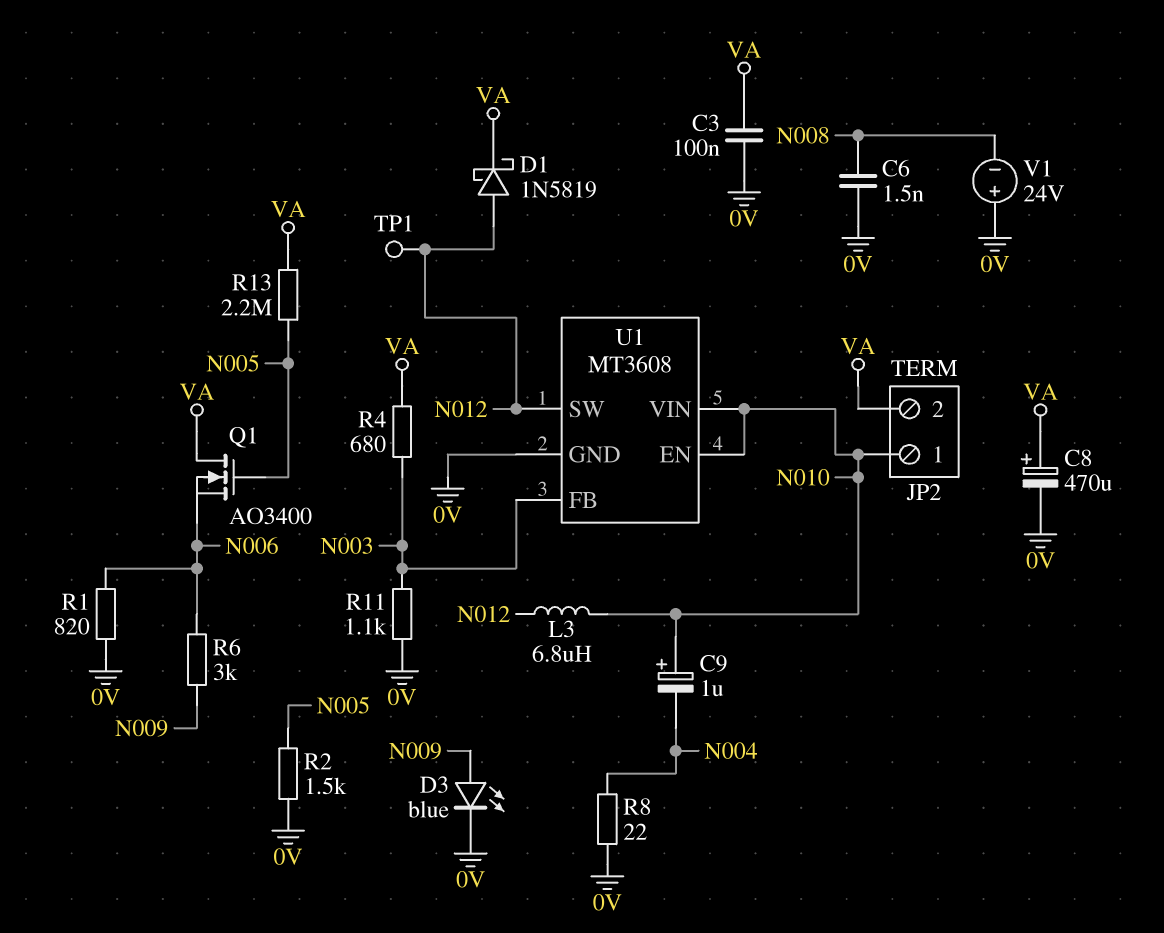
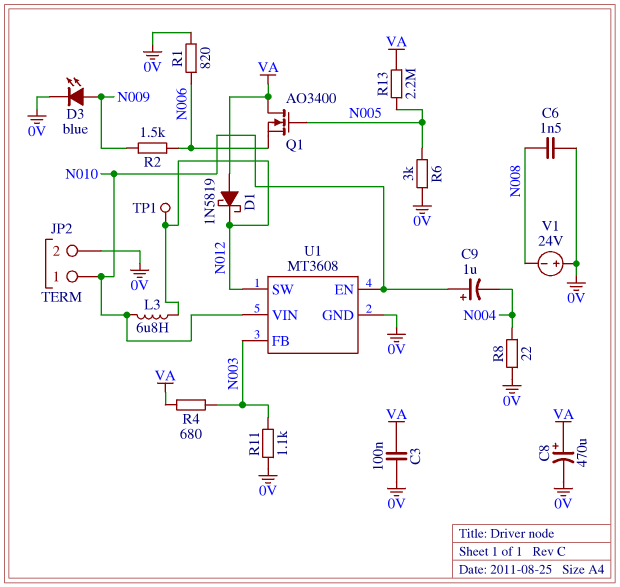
D1: schottky 1N5819 (A N012, K VA) -> schottky 1N5819 (A VA, K N012)
JP2 pin 2: VA -> 0V
R2: 1.5k (0V, N005) -> 1.5k (N006, N009)
R6: 3k (N006, N009) -> 3k (0V, N005)

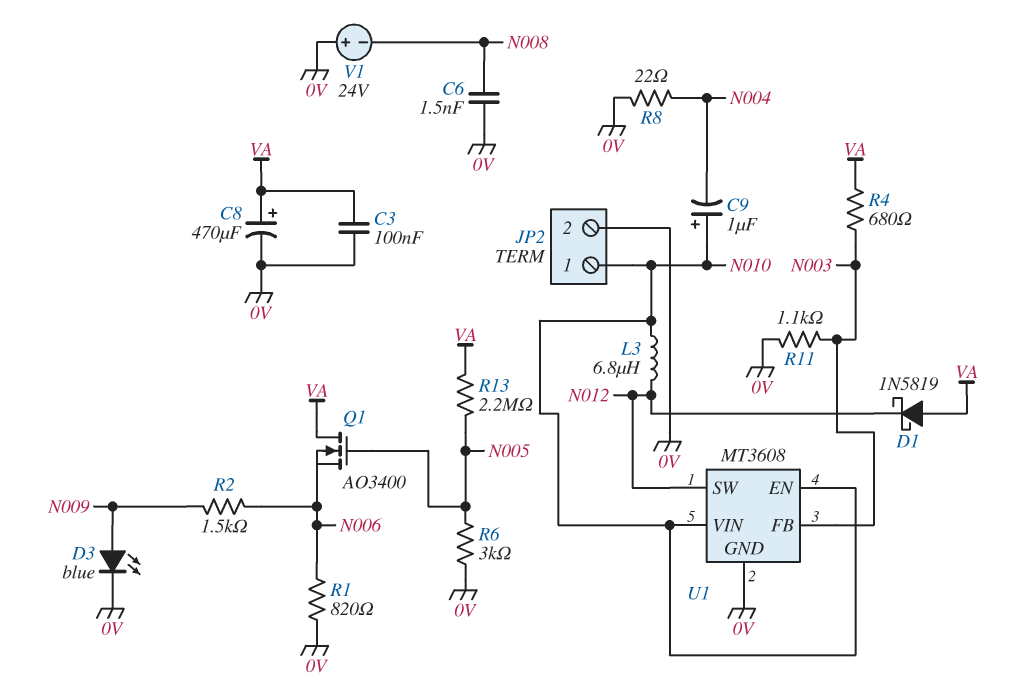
TP1: test point (N012) -> none

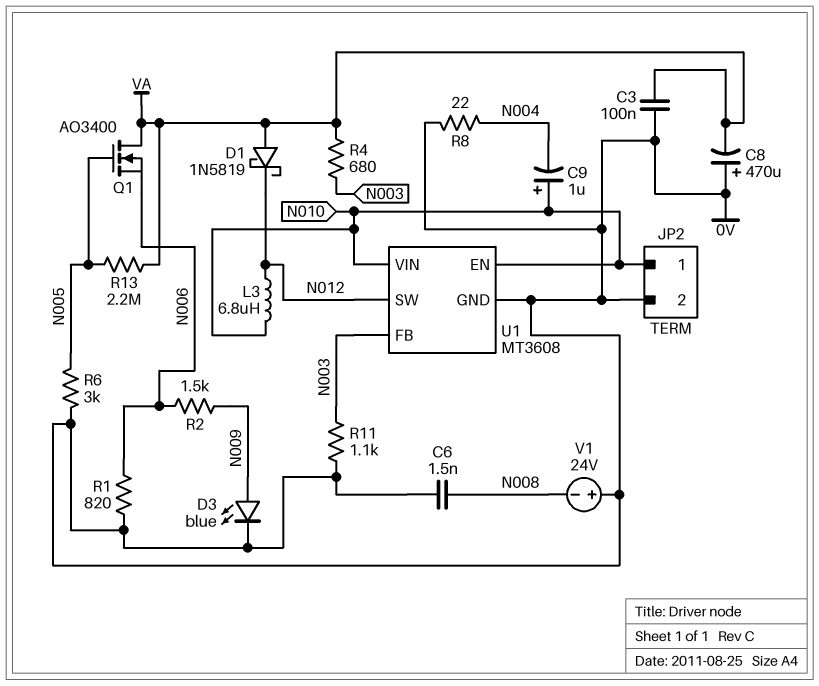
C8: 470uF (plus VA, minus 0V) -> 470uF (plus 0V, minus VA)

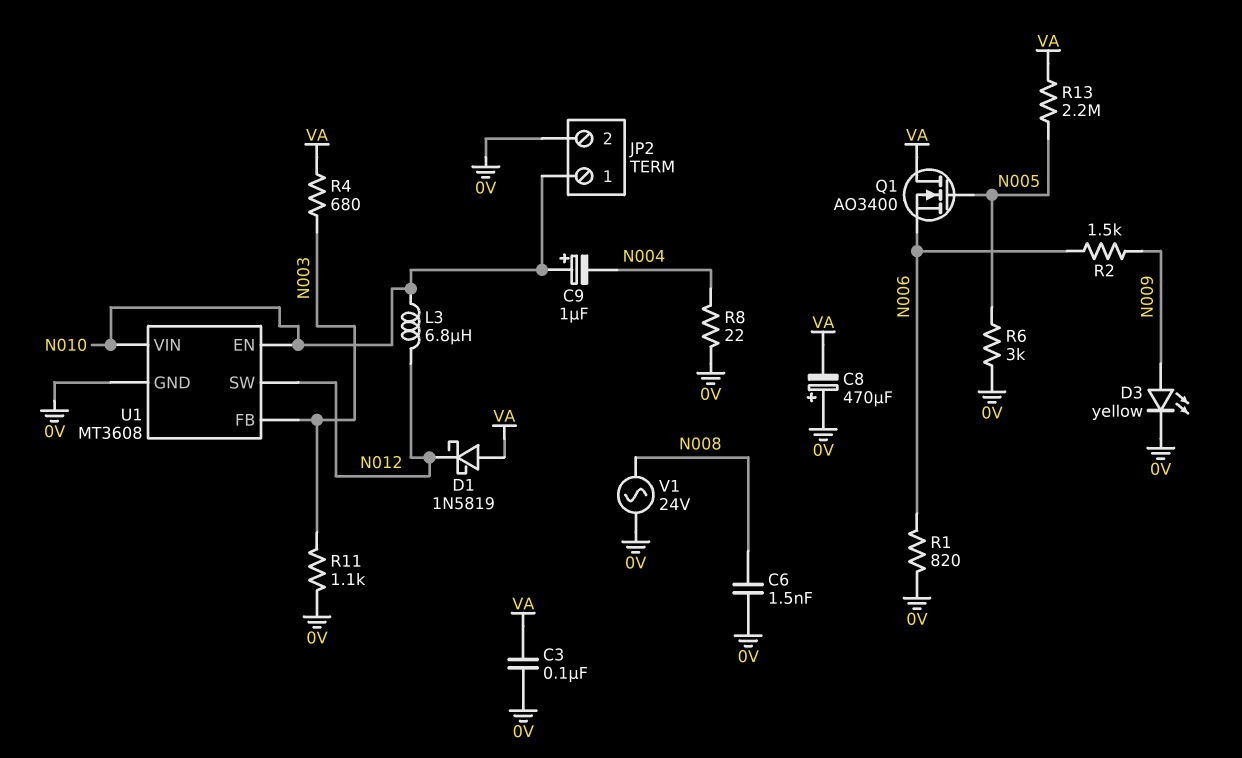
D3: LED blue (A N009, K 0V) -> LED yellow (A N009, K 0V)
V1: 24V (plus 0V, minus N008) -> AC 24V (0V, N008)

